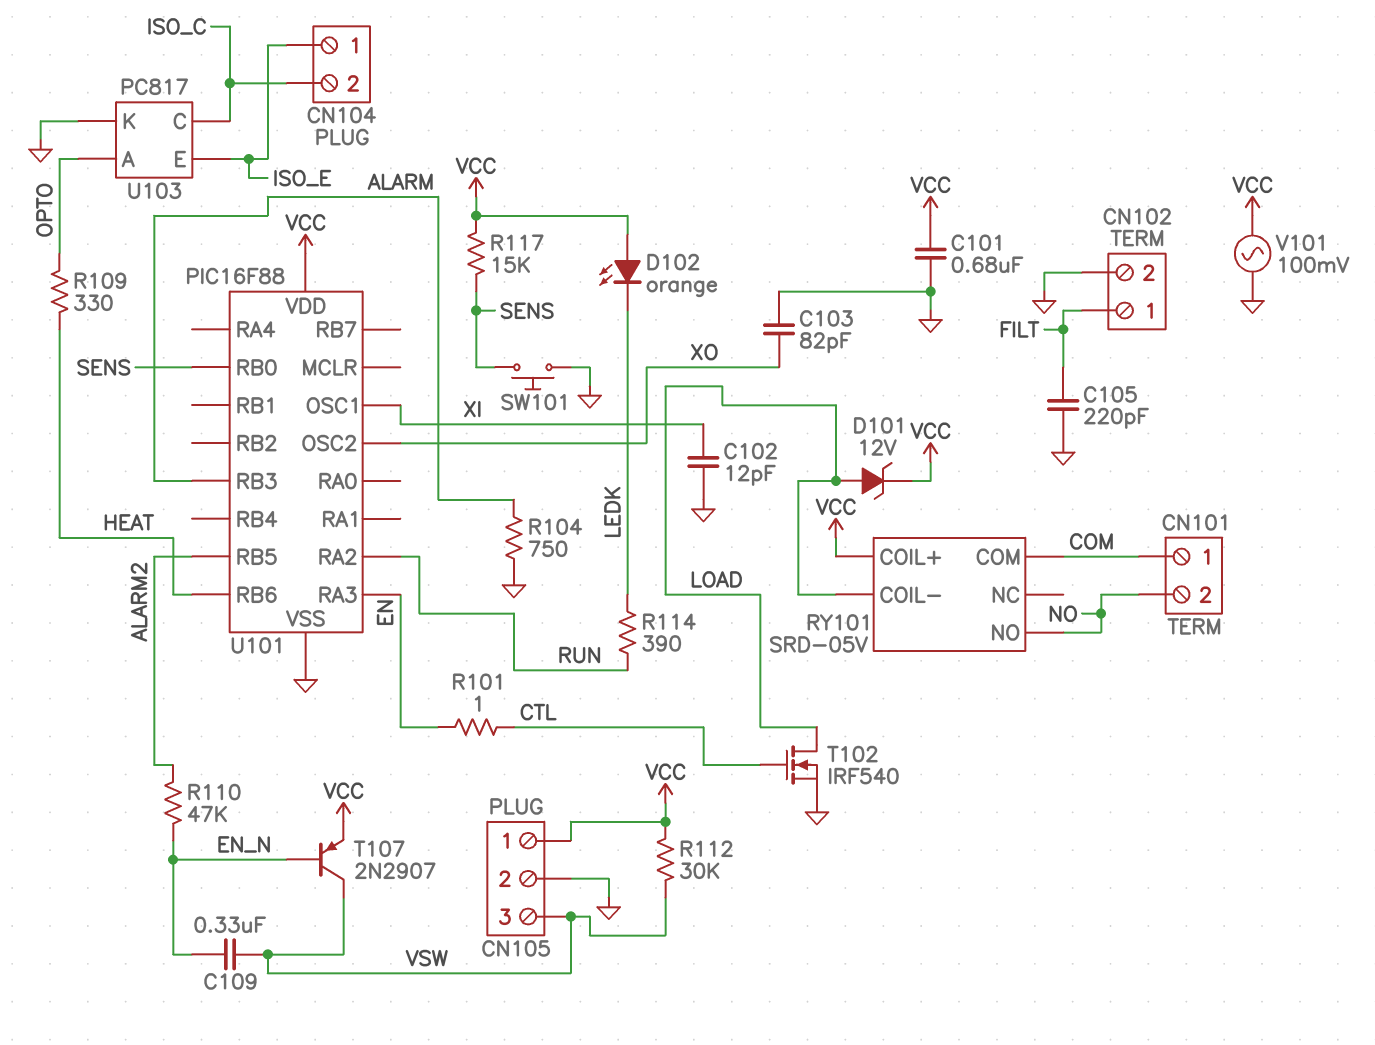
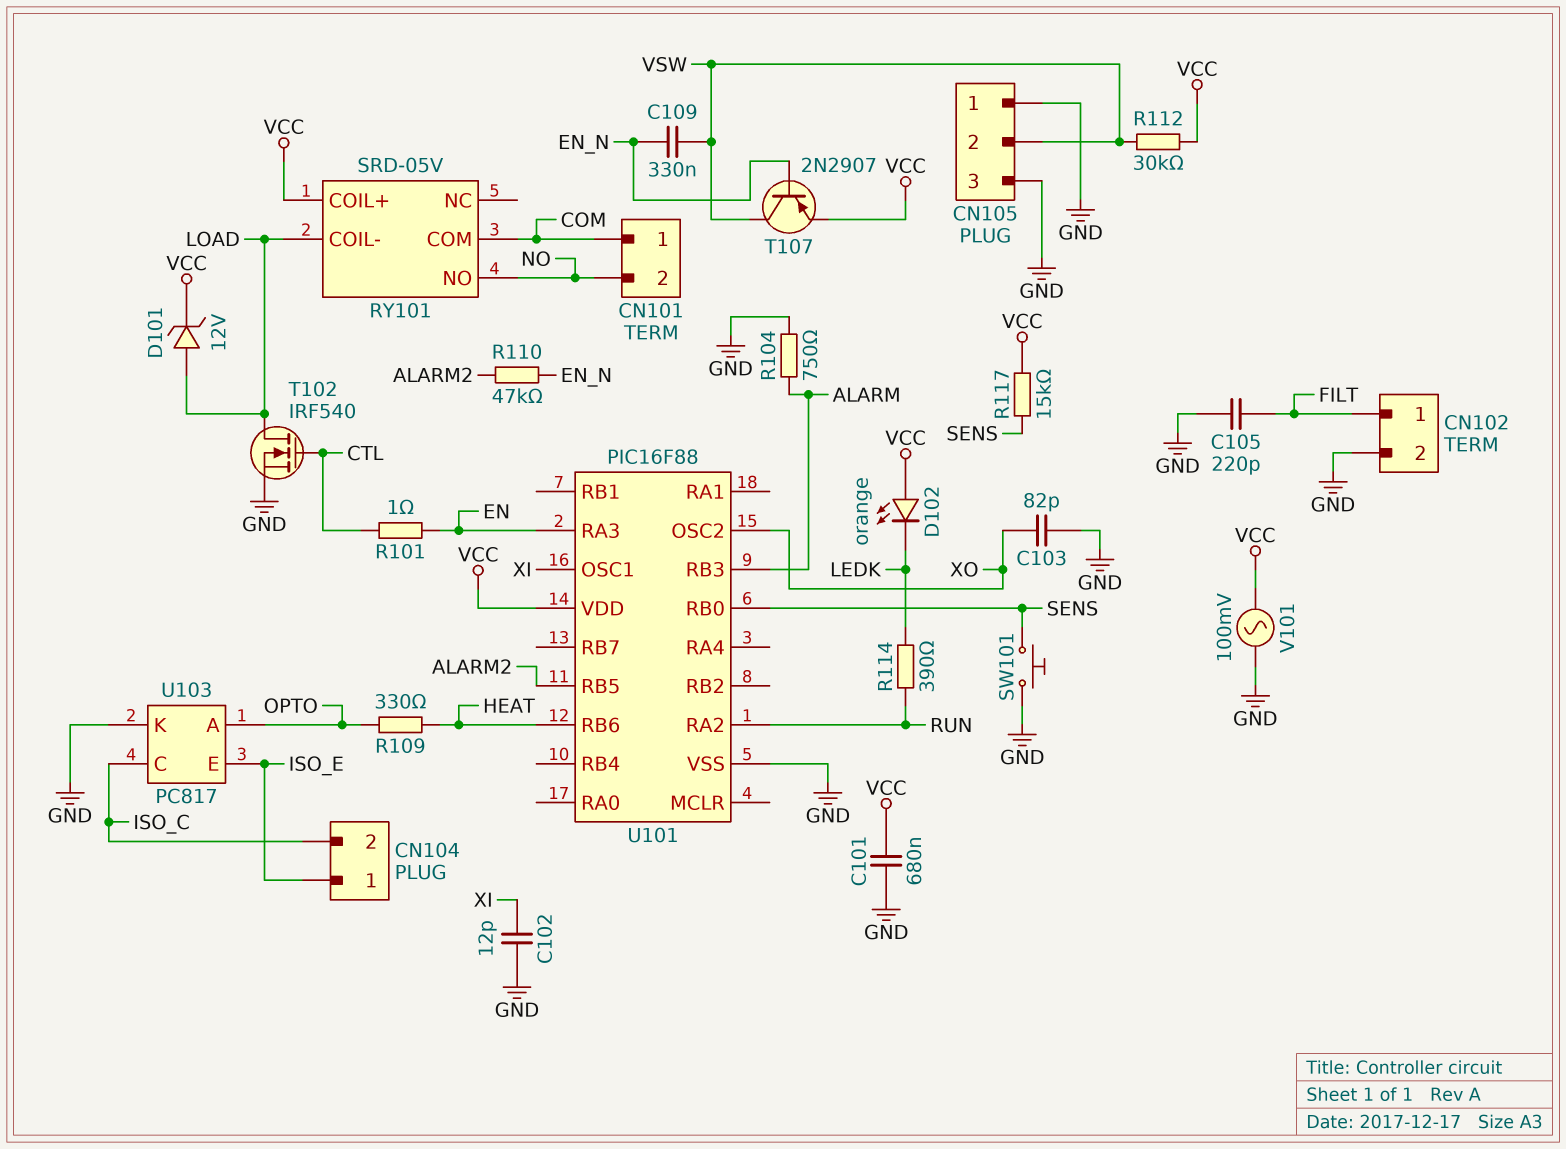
CN105 pin 1: VCC -> GND
CN105 pin 2: GND -> VSW
CN105 pin 3: VSW -> GND

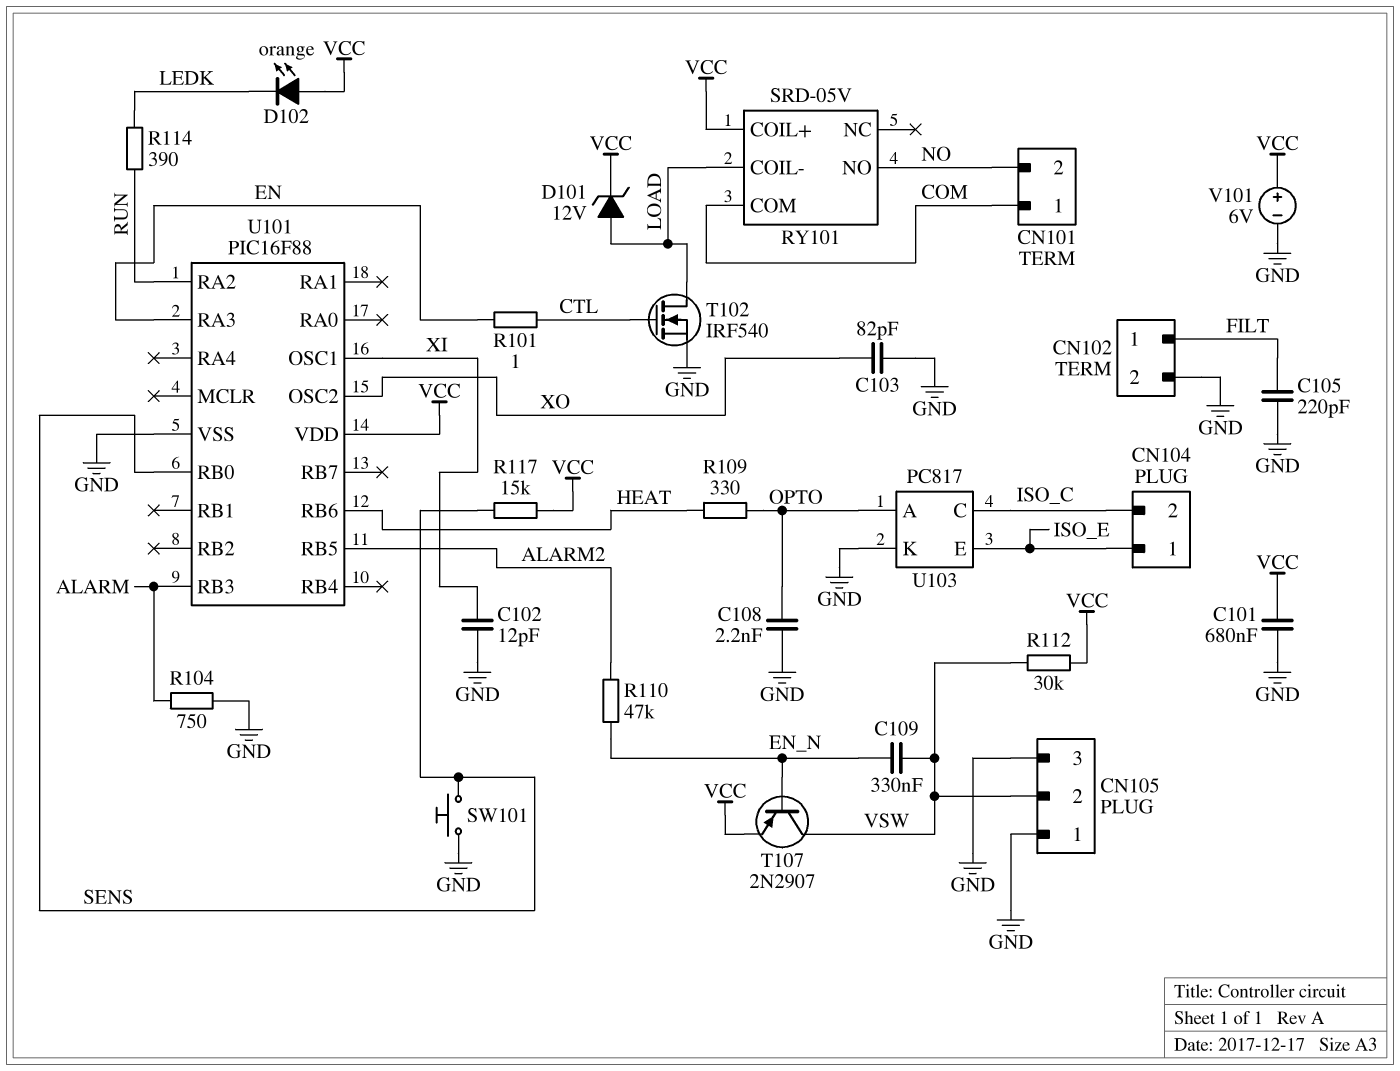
C108: none -> 2.2nF (GND, OPTO)
V101: AC 100mV (GND, VCC) -> 6V (plus VCC, minus GND)

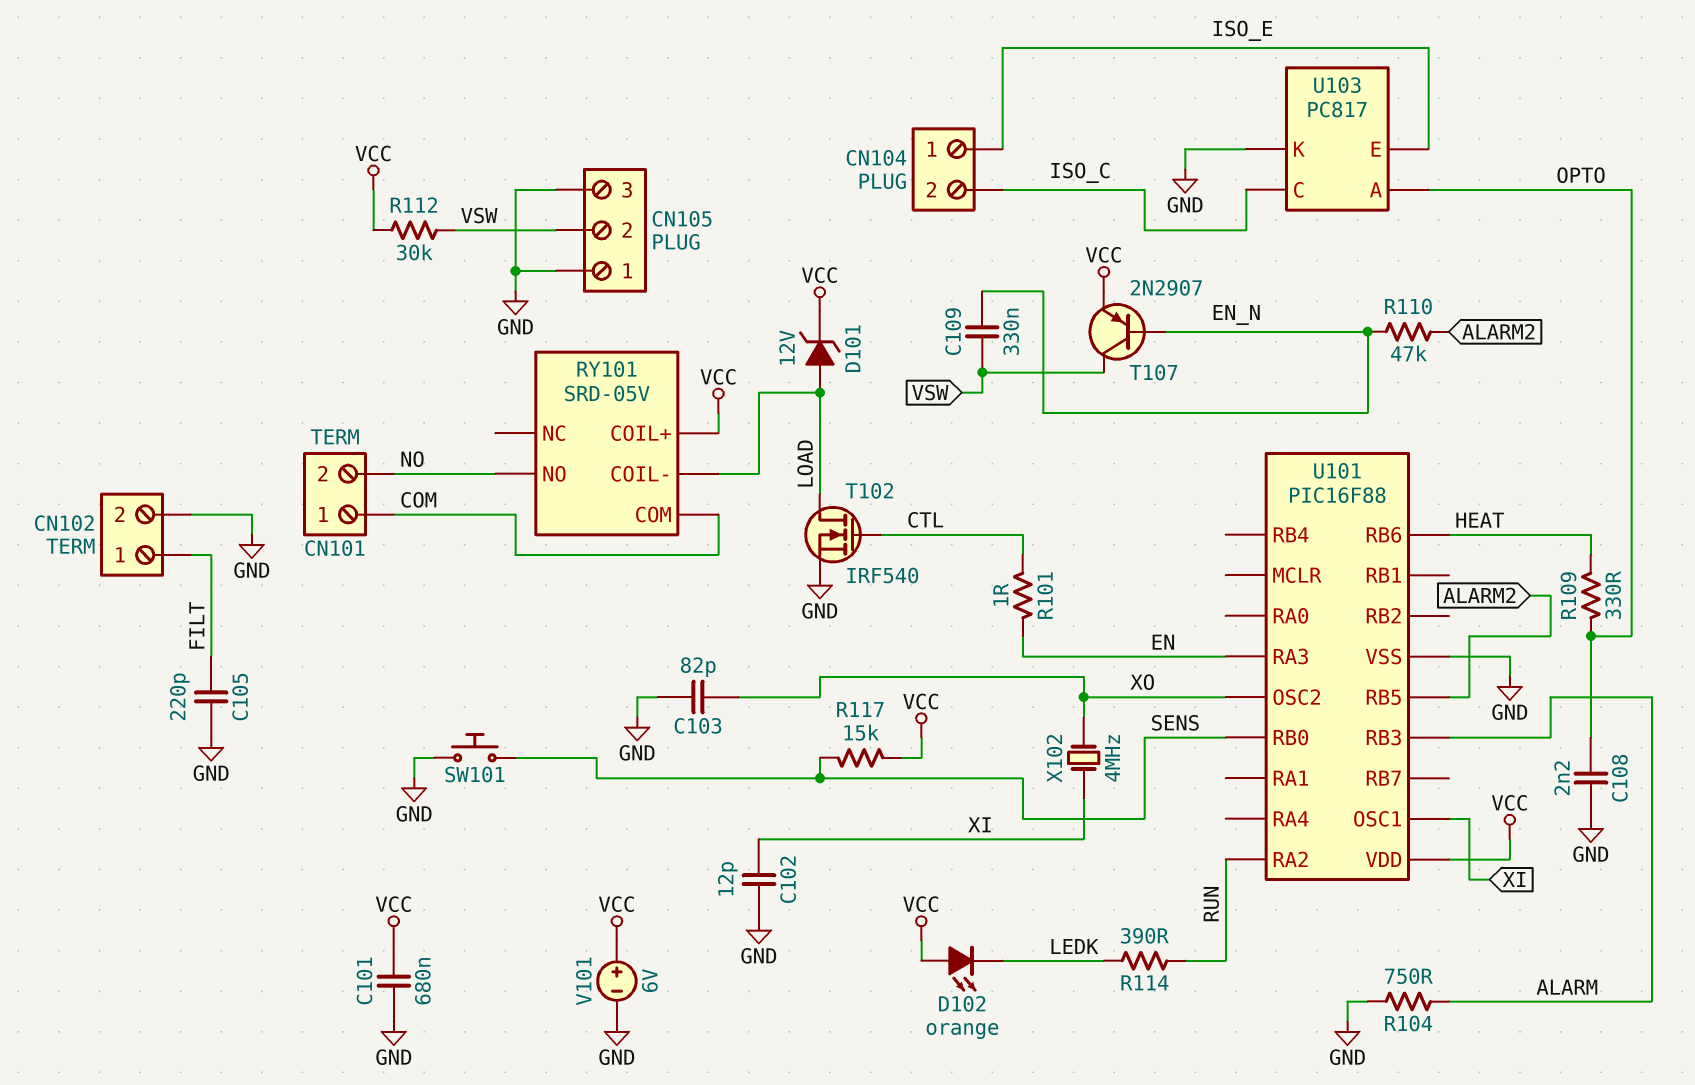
X102: none -> 4MHz (XI, XO)

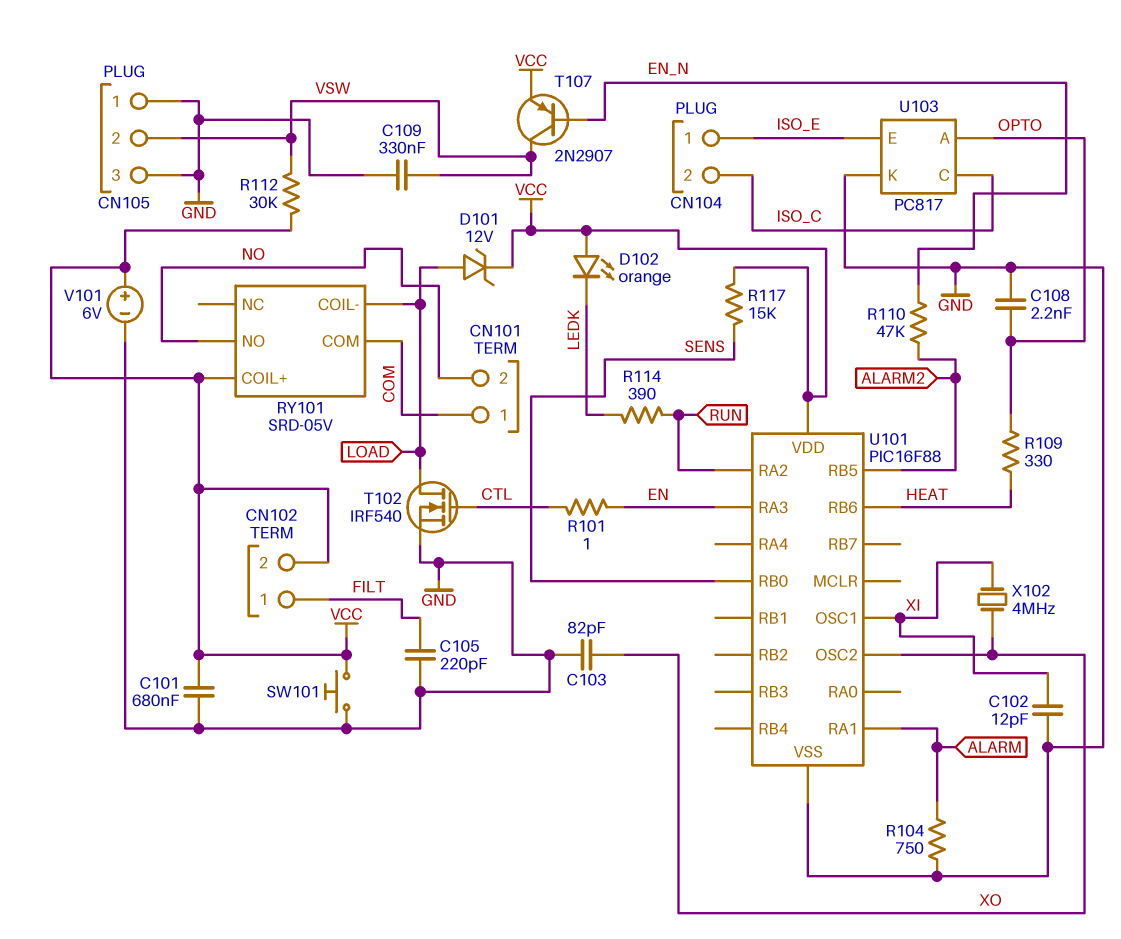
C109: 330nF (EN_N, VSW) -> 330nF (GND, VSW)
CN102 pin 2: GND -> VCC
SW101: button (GND, SENS) -> button (GND, VCC)
U101 pin RA1: none -> ALARM
U101 pin RB3: ALARM -> none

